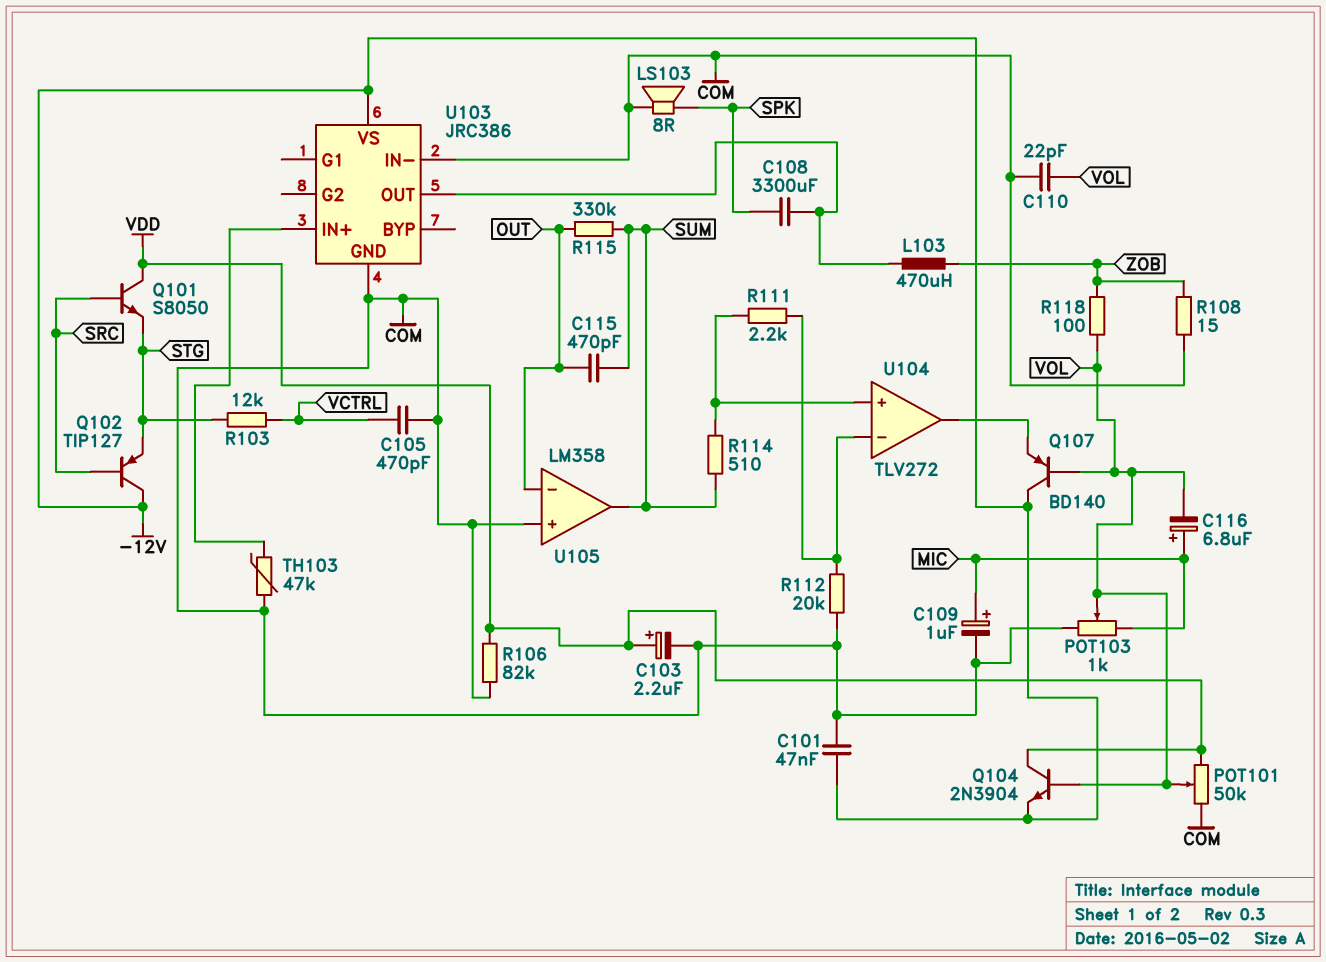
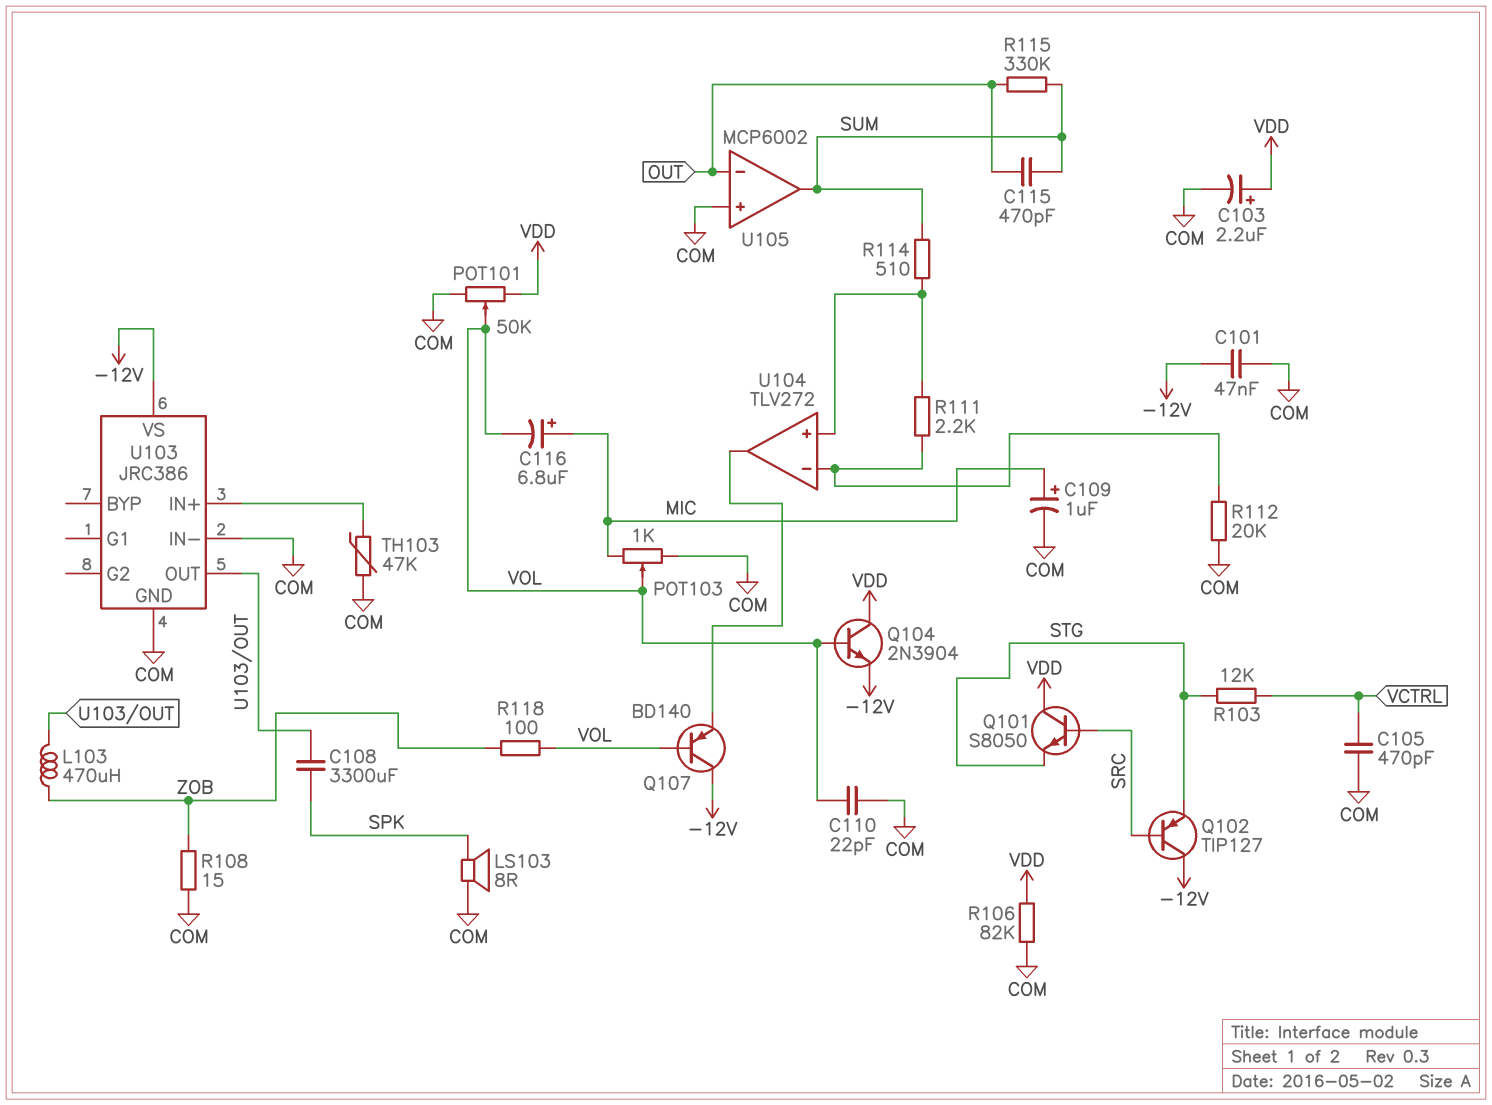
U105: LM358 -> MCP6002

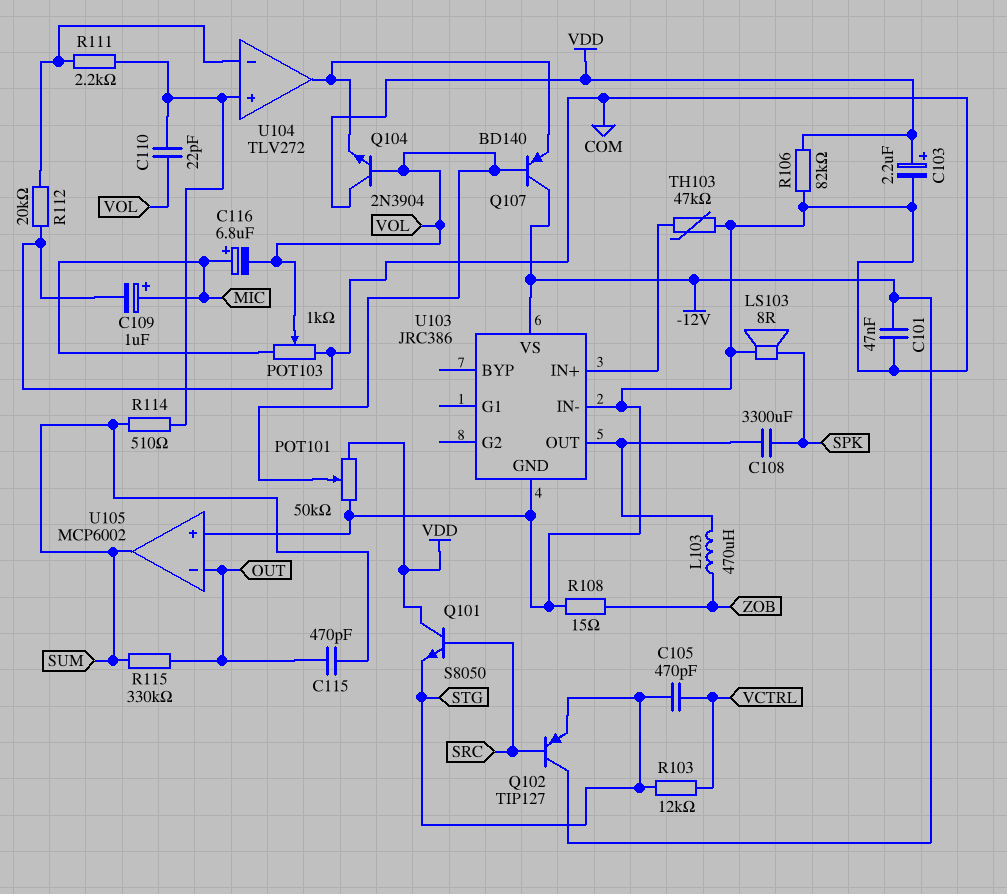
C105: 470pF (COM, VCTRL) -> 470pF (STG, VCTRL)
C110: 22pF (COM, VOL) -> 22pF (U104/in+, VOL)
Q104: NPN 2N3904 (B VOL, C VDD, E -12V) -> NPN 2N3904 (B VOL, C VDD, E U104/out)
R118: 100 (VOL, ZOB) -> none

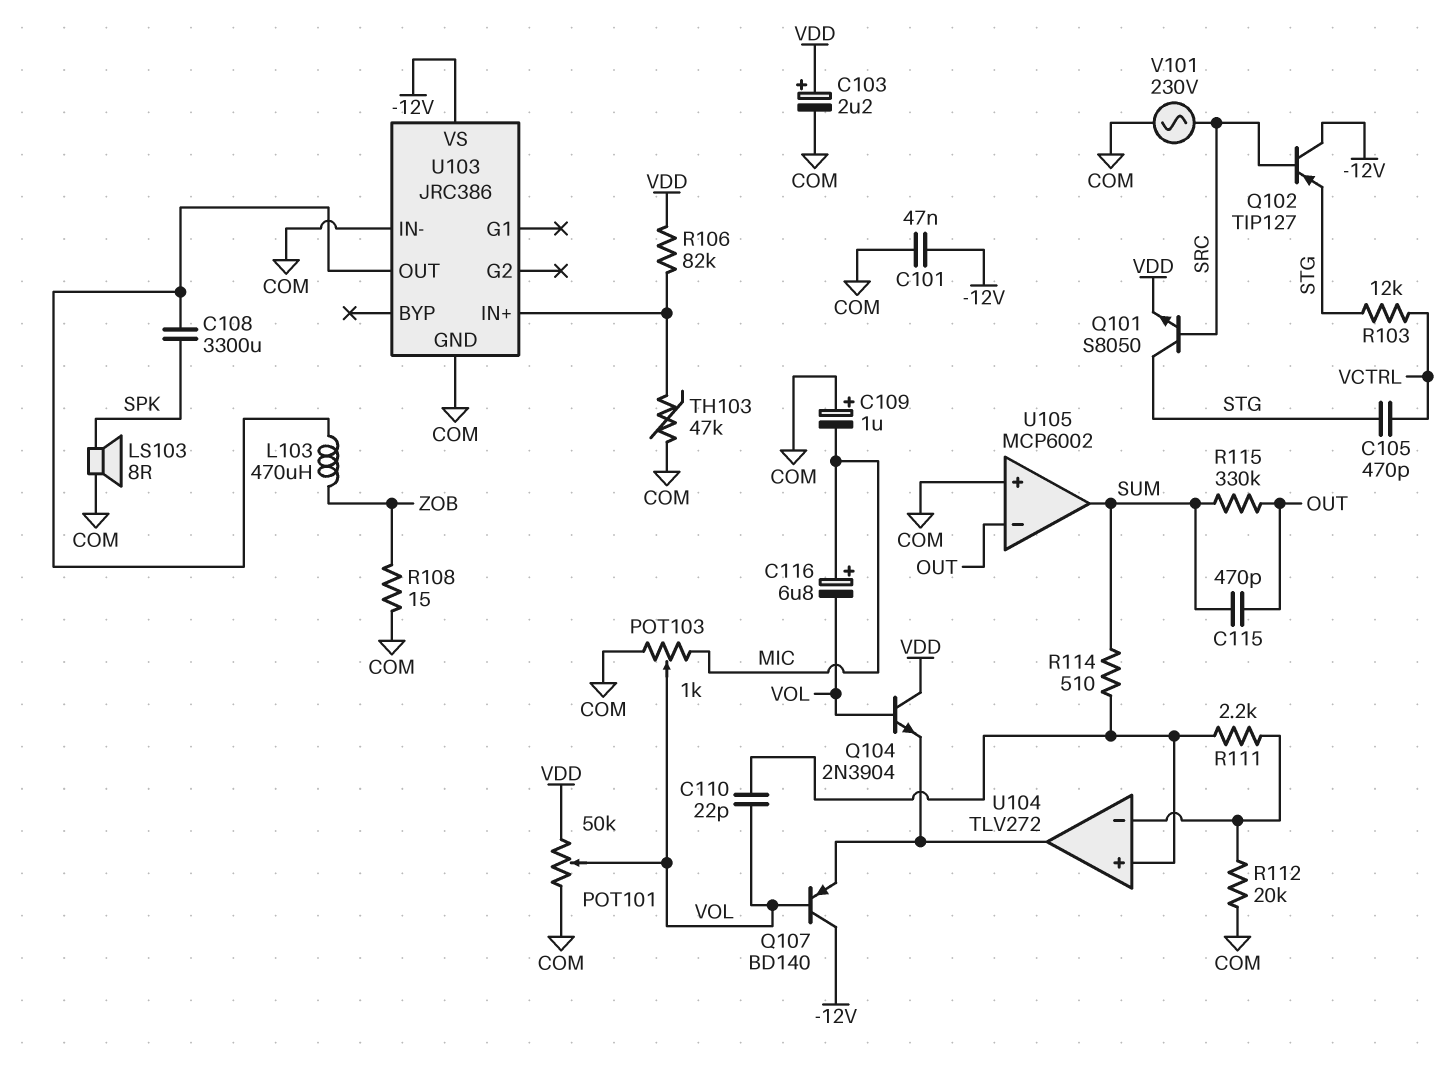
C109: 1uF (plus MIC, minus COM) -> 1uF (plus COM, minus MIC)
Q101: NPN S8050 (B SRC, C VDD, E STG) -> NPN S8050 (B SRC, C STG, E VDD)
R106: 82k (COM, VDD) -> 82k (U103/IN+, VDD)
V101: none -> AC 230V (COM, SRC)

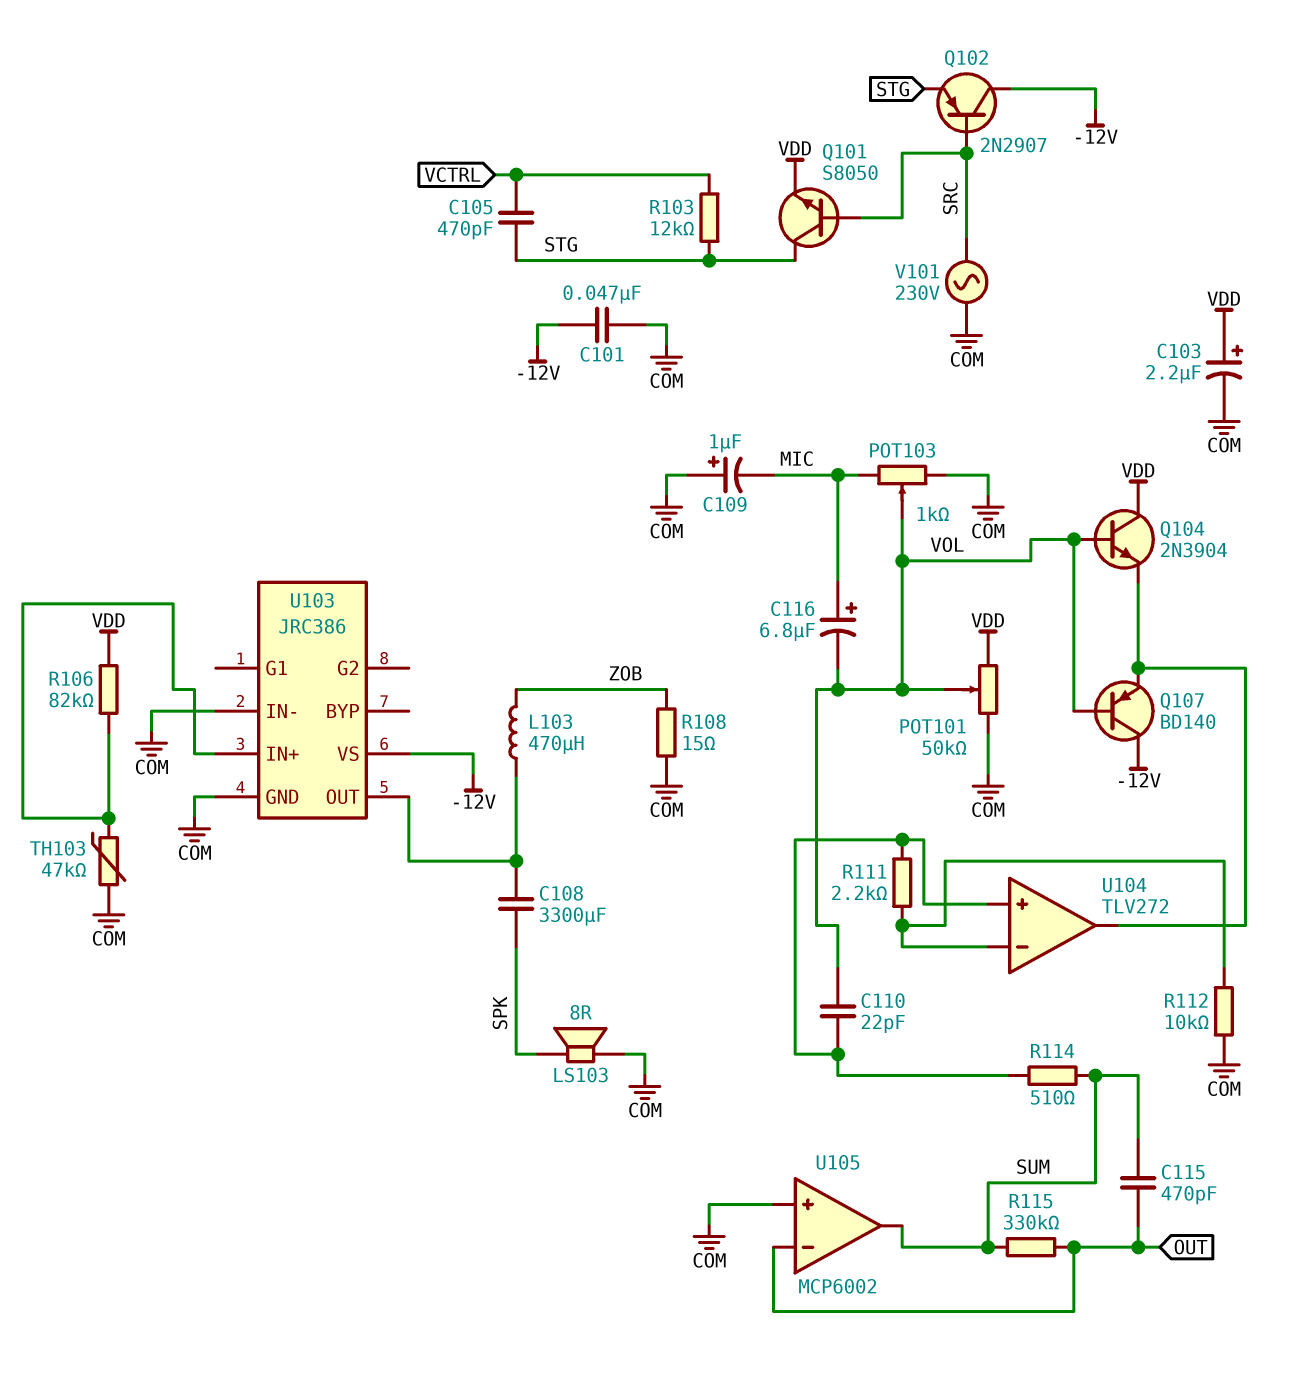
Q102: PNP TIP127 (B SRC, C -12V, E STG) -> PNP 2N2907 (B SRC, C -12V, E STG)
R112: 20k (COM, U104/in-) -> 10k (COM, U104/in-)

